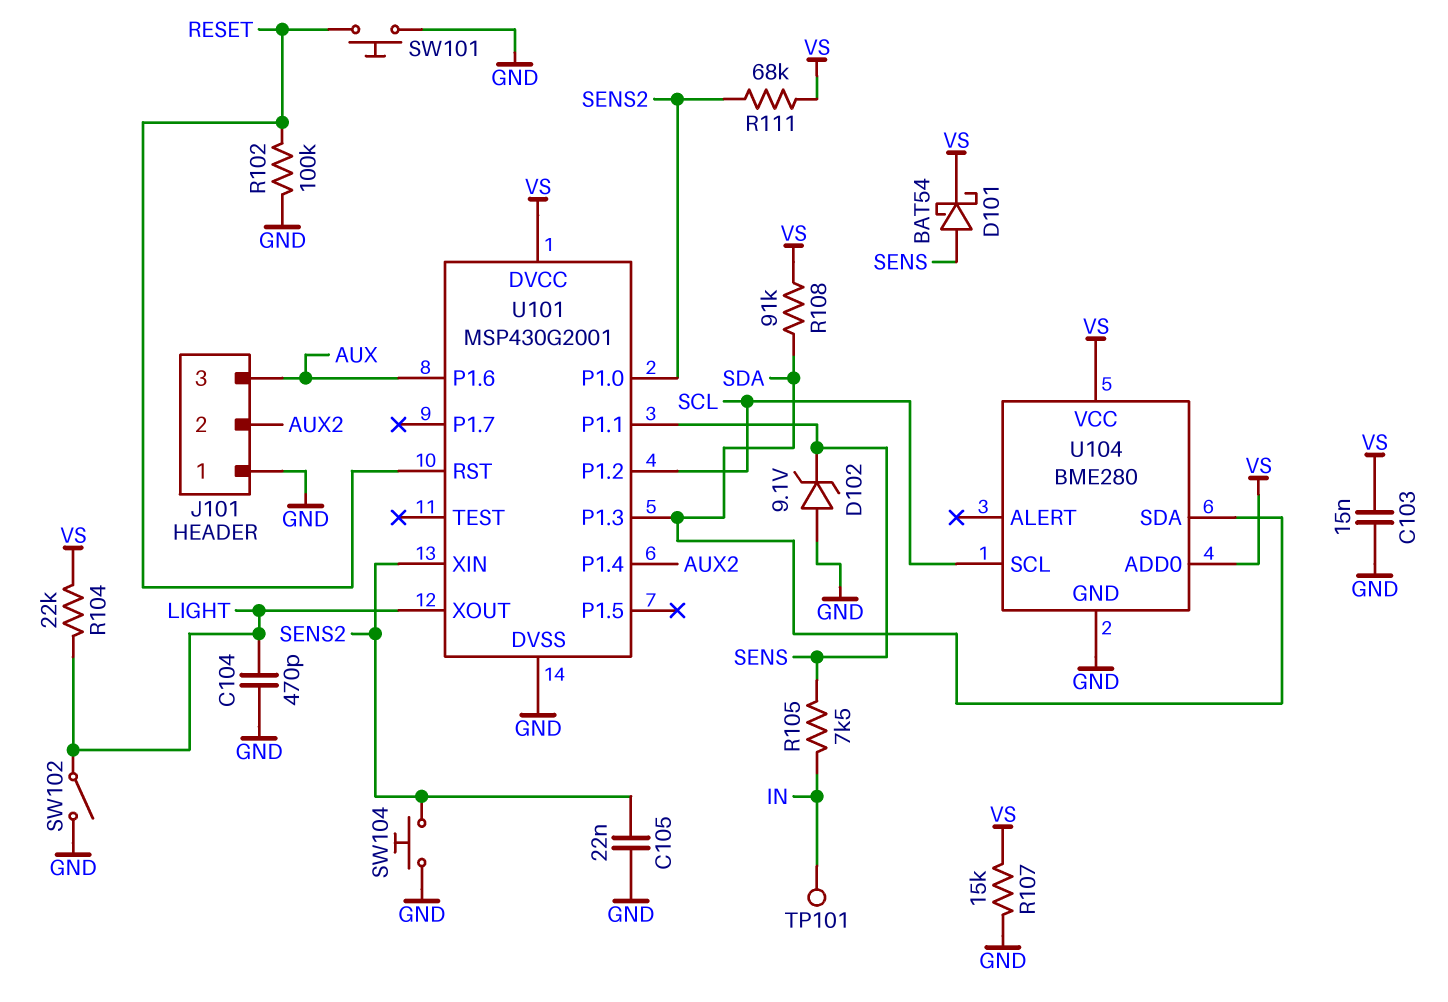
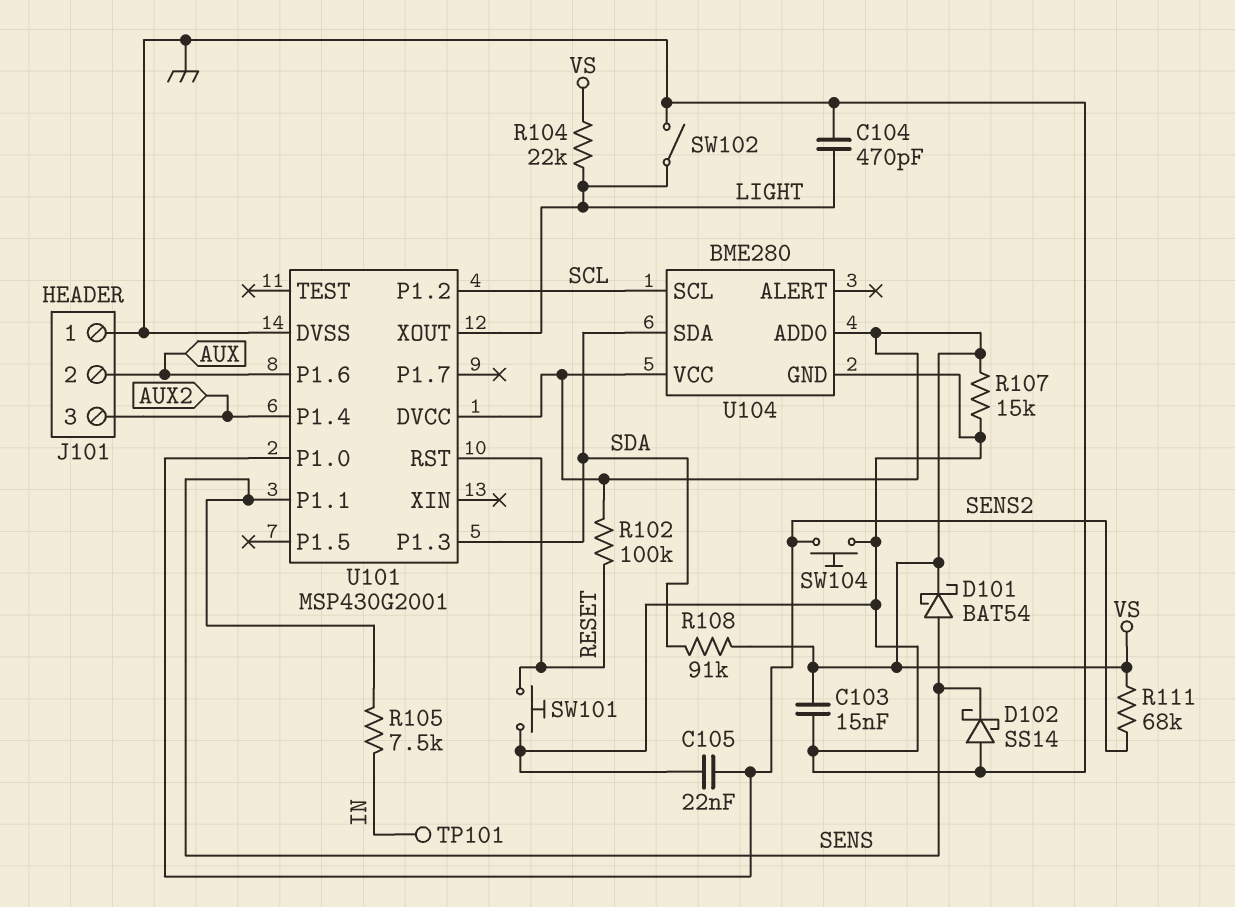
D102: zener 9.1V (A GND, K SENS) -> schottky SS14 (A GND, K SENS)
J101 pin 2: AUX2 -> AUX
J101 pin 3: AUX -> AUX2
R102: 100k (GND, RESET) -> 100k (RESET, VS)
U101 pin XIN: SENS2 -> none

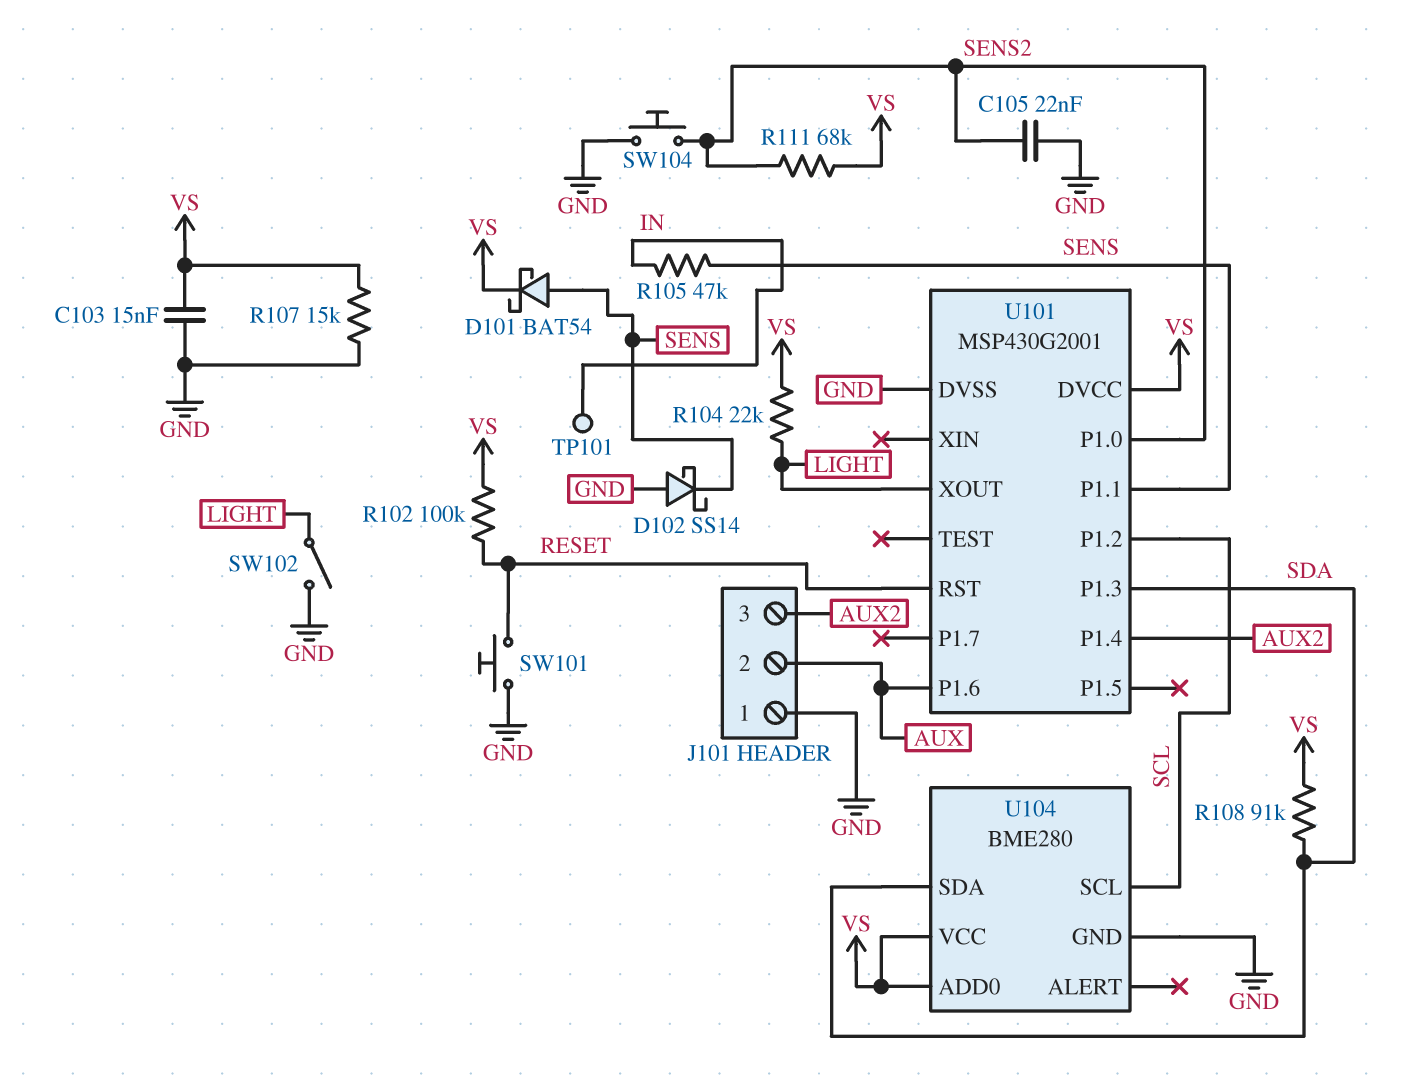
C104: 470pF (GND, LIGHT) -> none
R105: 7.5k (IN, SENS) -> 47k (IN, SENS)

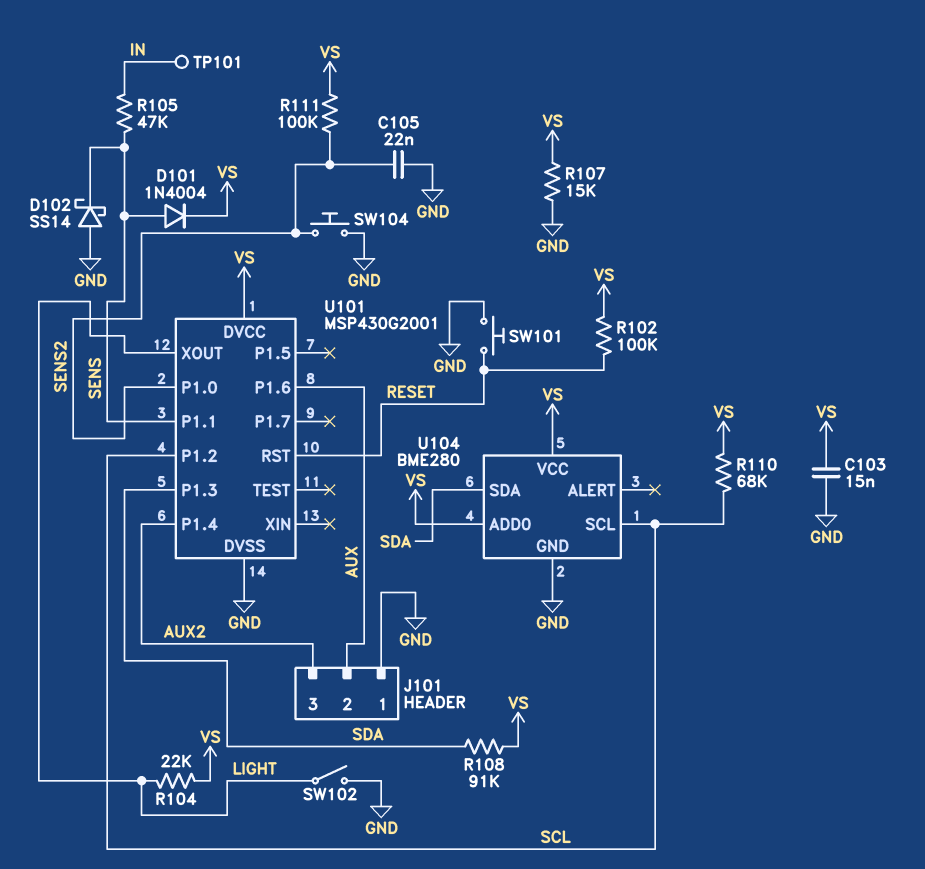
D101: schottky BAT54 (A SENS, K VS) -> diode 1N4004 (A SENS, K VS)
R110: none -> 68k (SCL, VS)
R111: 68k (SENS2, VS) -> 100k (SENS2, VS)

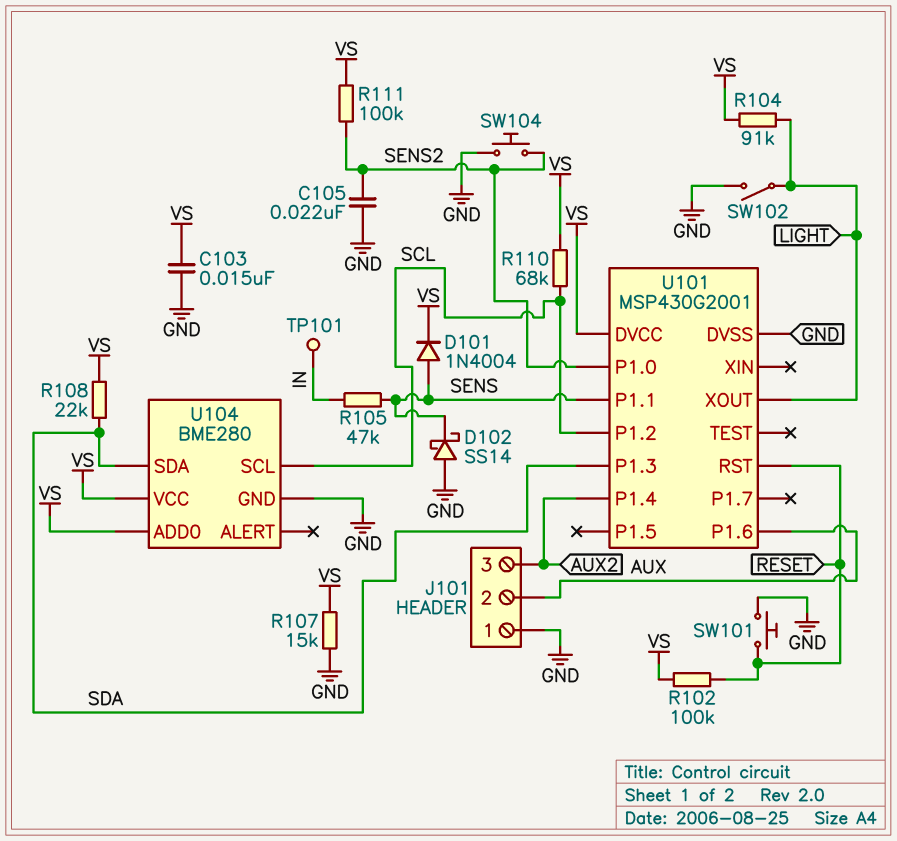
R104: 22k (LIGHT, VS) -> 91k (LIGHT, VS)
R108: 91k (SDA, VS) -> 22k (SDA, VS)

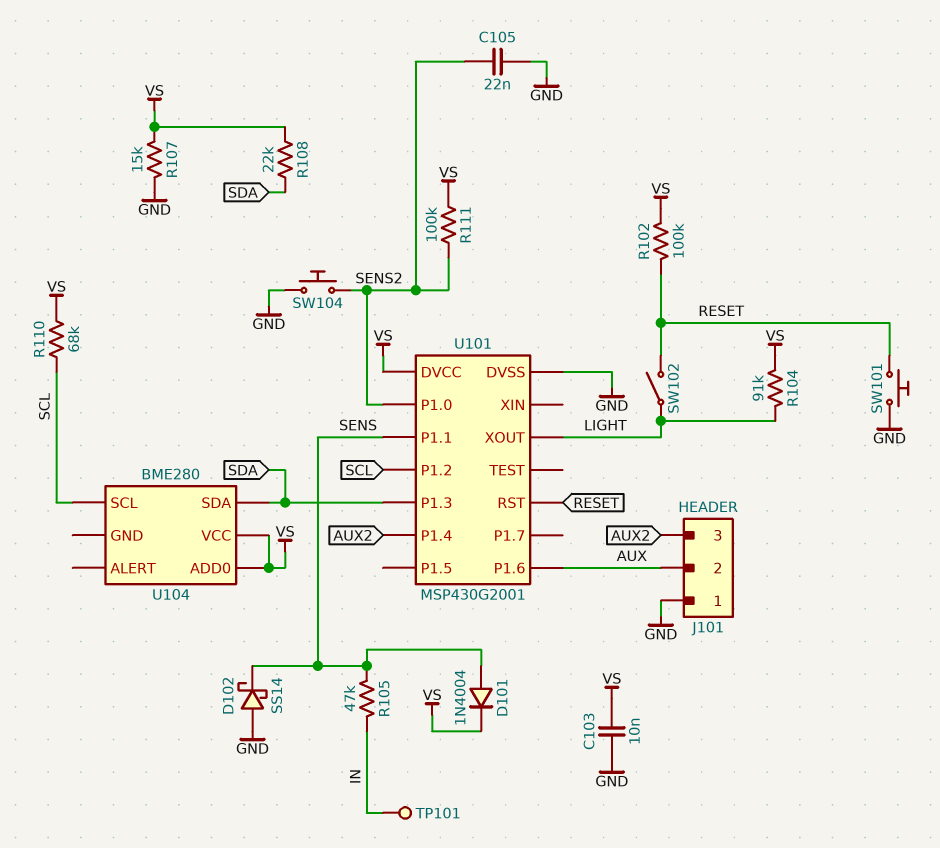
C103: 15nF (GND, VS) -> 10nF (GND, VS)
SW102: switch (GND, LIGHT) -> switch (LIGHT, RESET)
U104 pin GND: GND -> none

